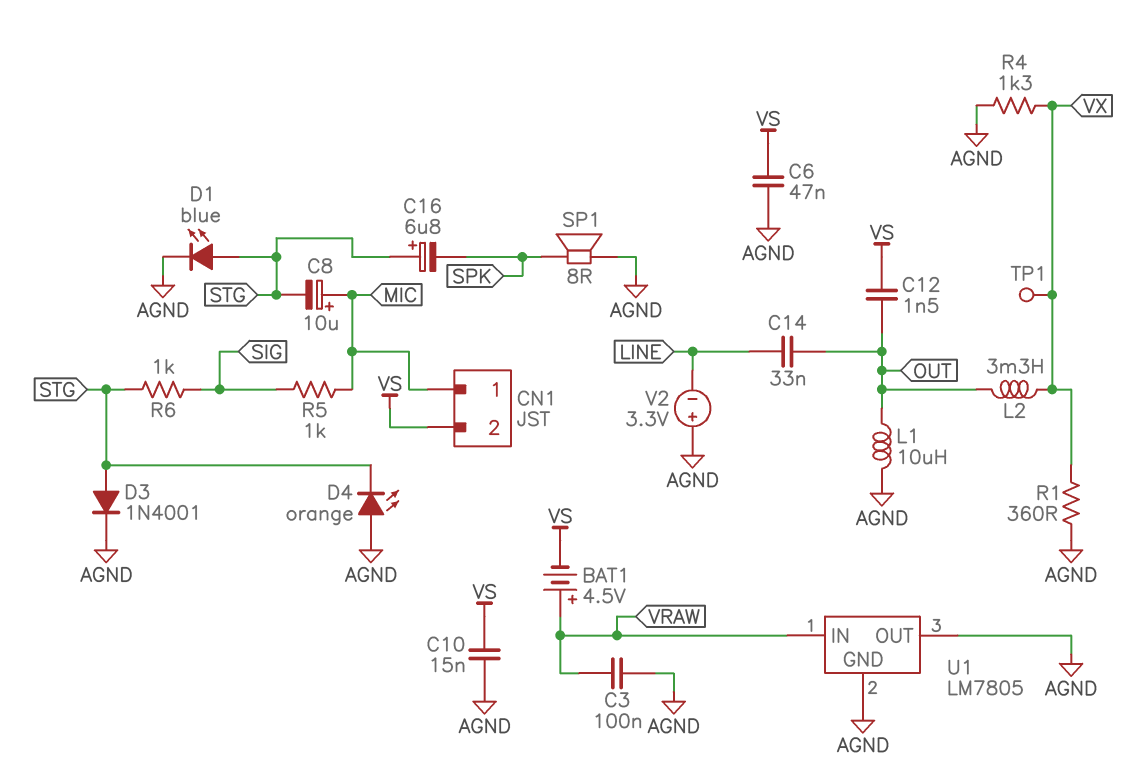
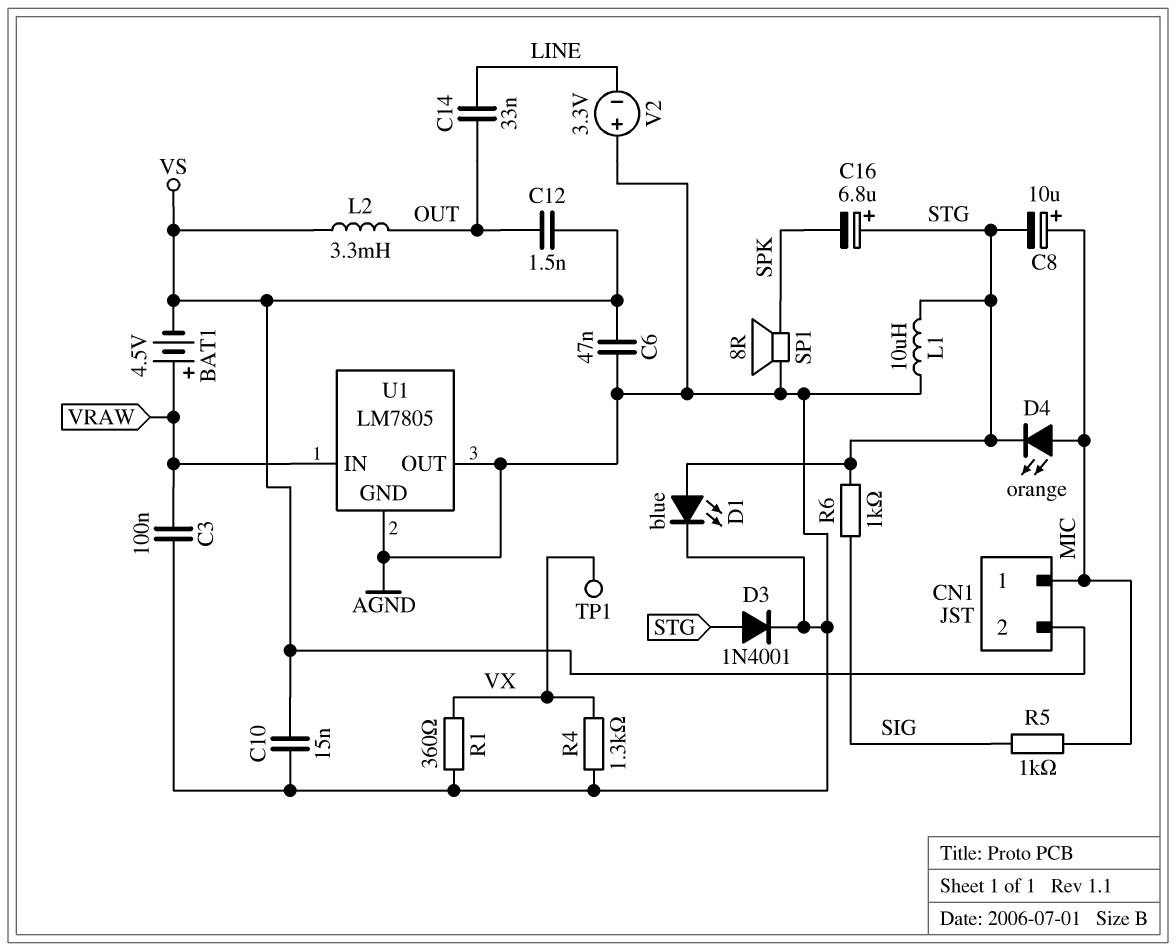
D4: LED orange (A AGND, K STG) -> LED orange (A MIC, K STG)
L1: 10uH (AGND, OUT) -> 10uH (AGND, STG)
L2: 3.3mH (OUT, VX) -> 3.3mH (OUT, VS)

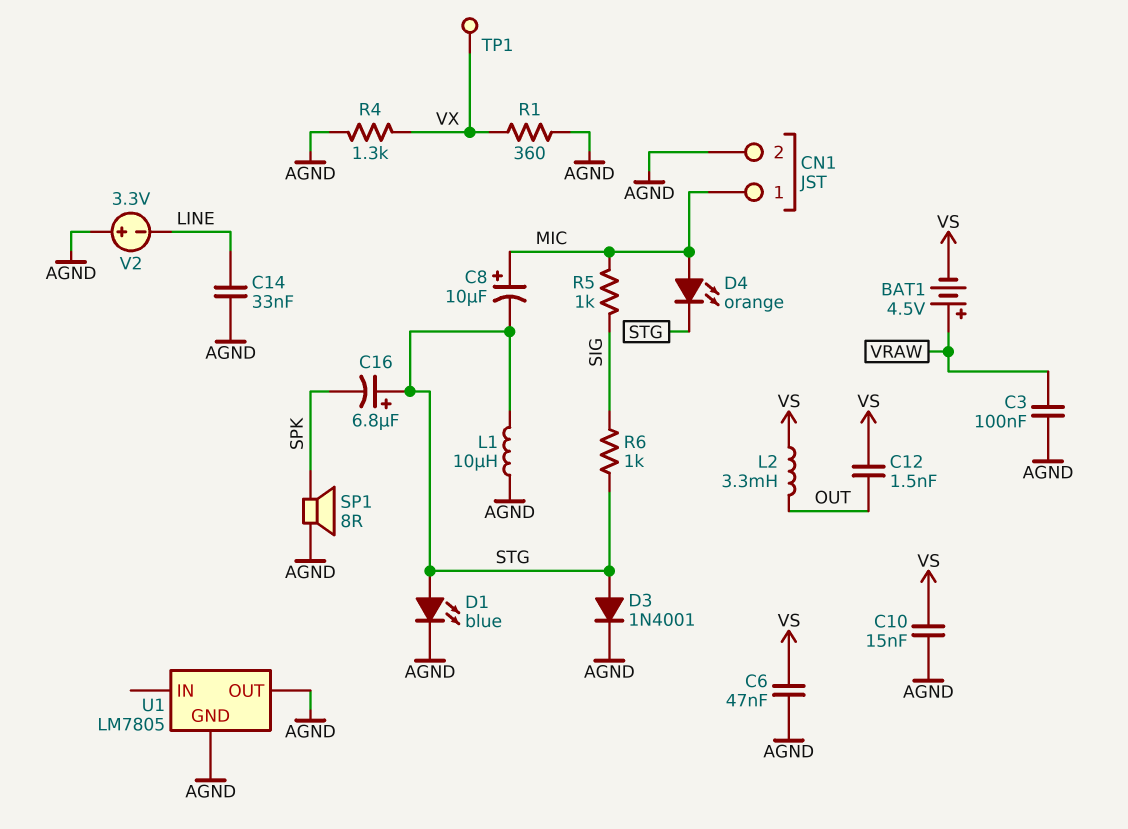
C14: 33nF (LINE, OUT) -> 33nF (AGND, LINE)
CN1 pin 2: VS -> AGND
U1 pin IN: VRAW -> none

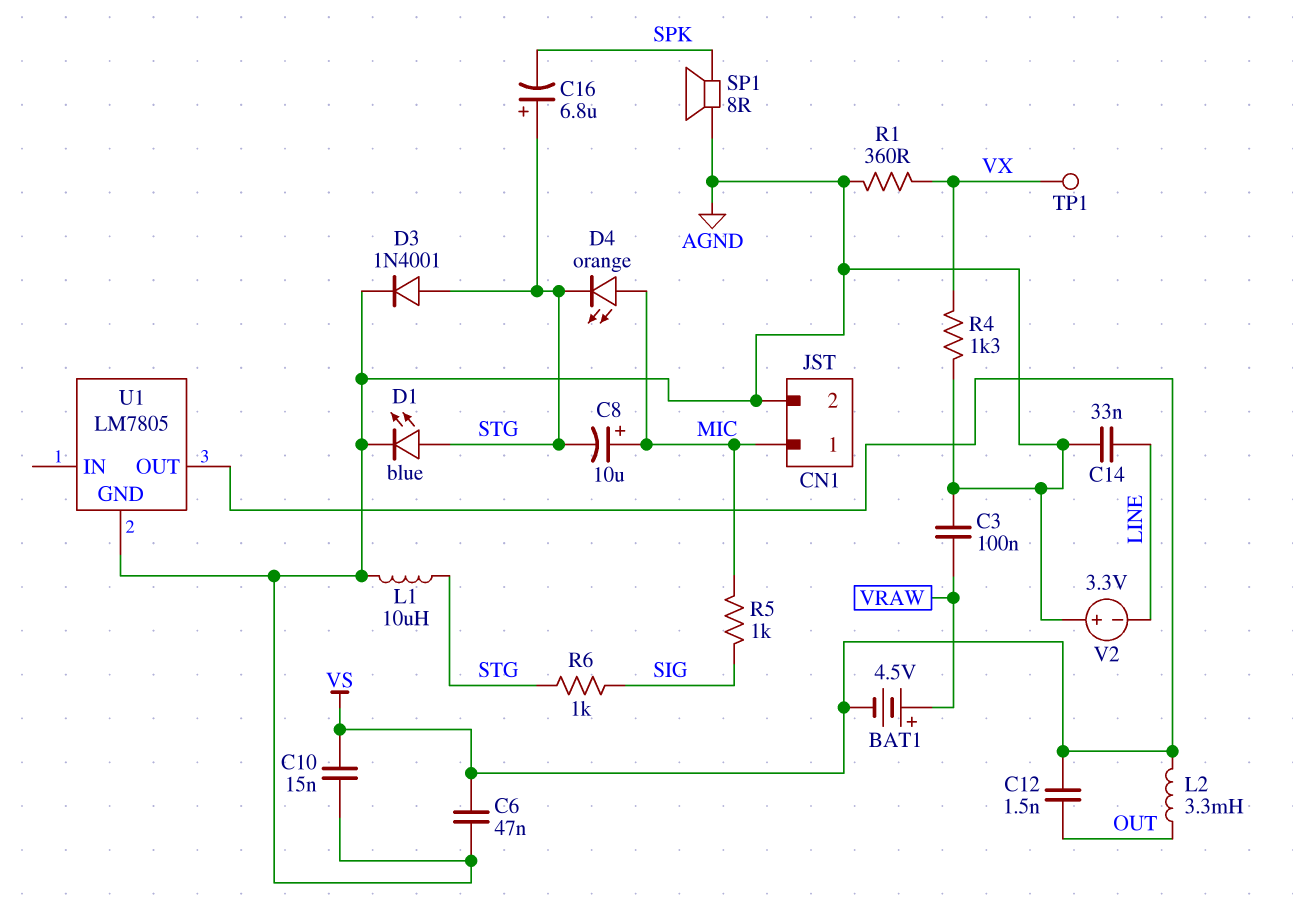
U1 pin OUT: AGND -> VS

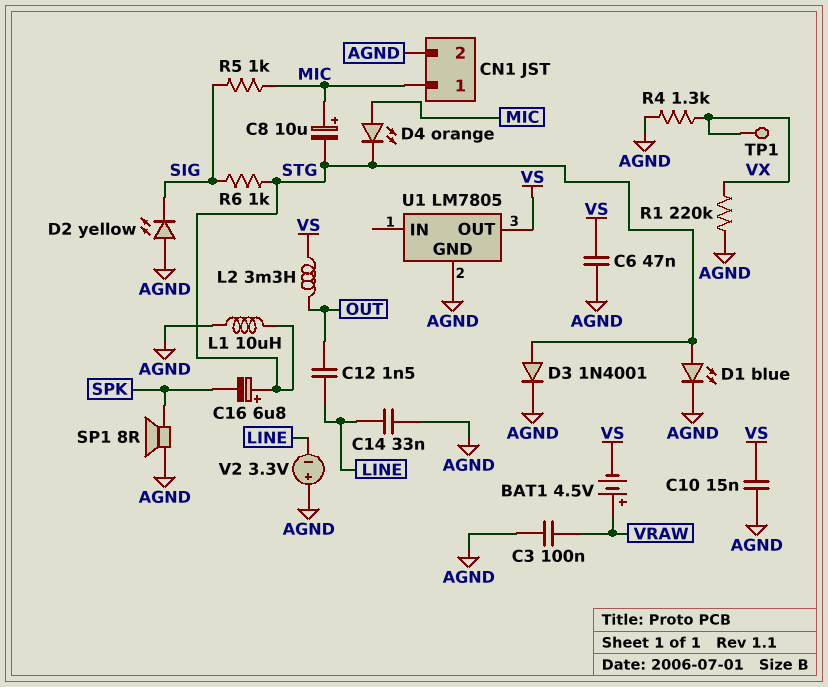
C12: 1.5nF (OUT, VS) -> 1.5nF (LINE, OUT)
D2: none -> LED yellow (A AGND, K SIG)
R1: 360 (AGND, VX) -> 220k (AGND, VX)

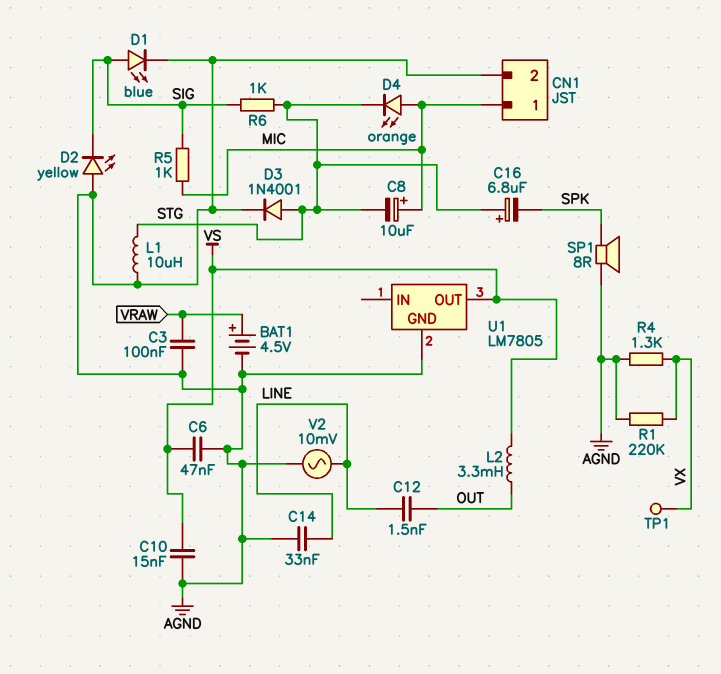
BAT1: 4.5V (plus VRAW, minus VS) -> 4.5V (plus VRAW, minus AGND)
D1: LED blue (A STG, K AGND) -> LED blue (A SIG, K AGND)
V2: 3.3V (plus AGND, minus LINE) -> AC 10mV (AGND, LINE)

